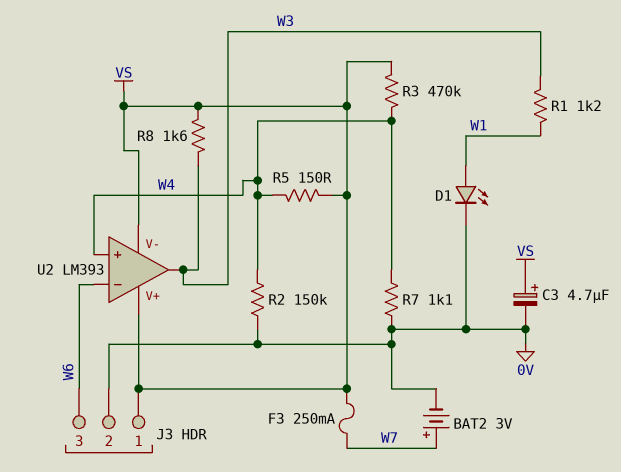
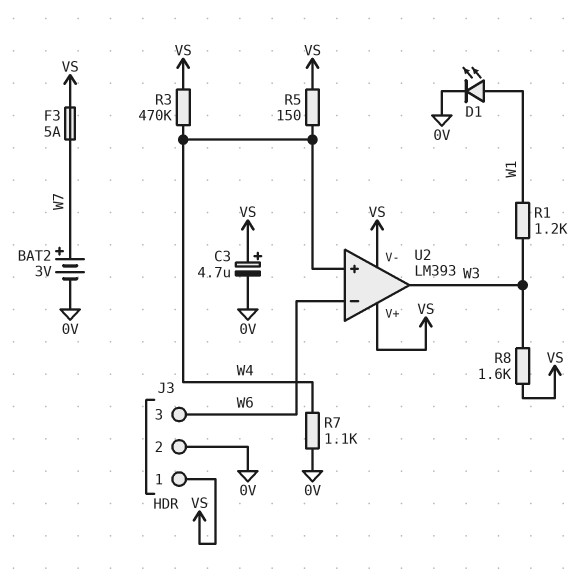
F3: 250mA (VS, W7) -> 5A (VS, W7)
R2: 150k (0V, W4) -> none

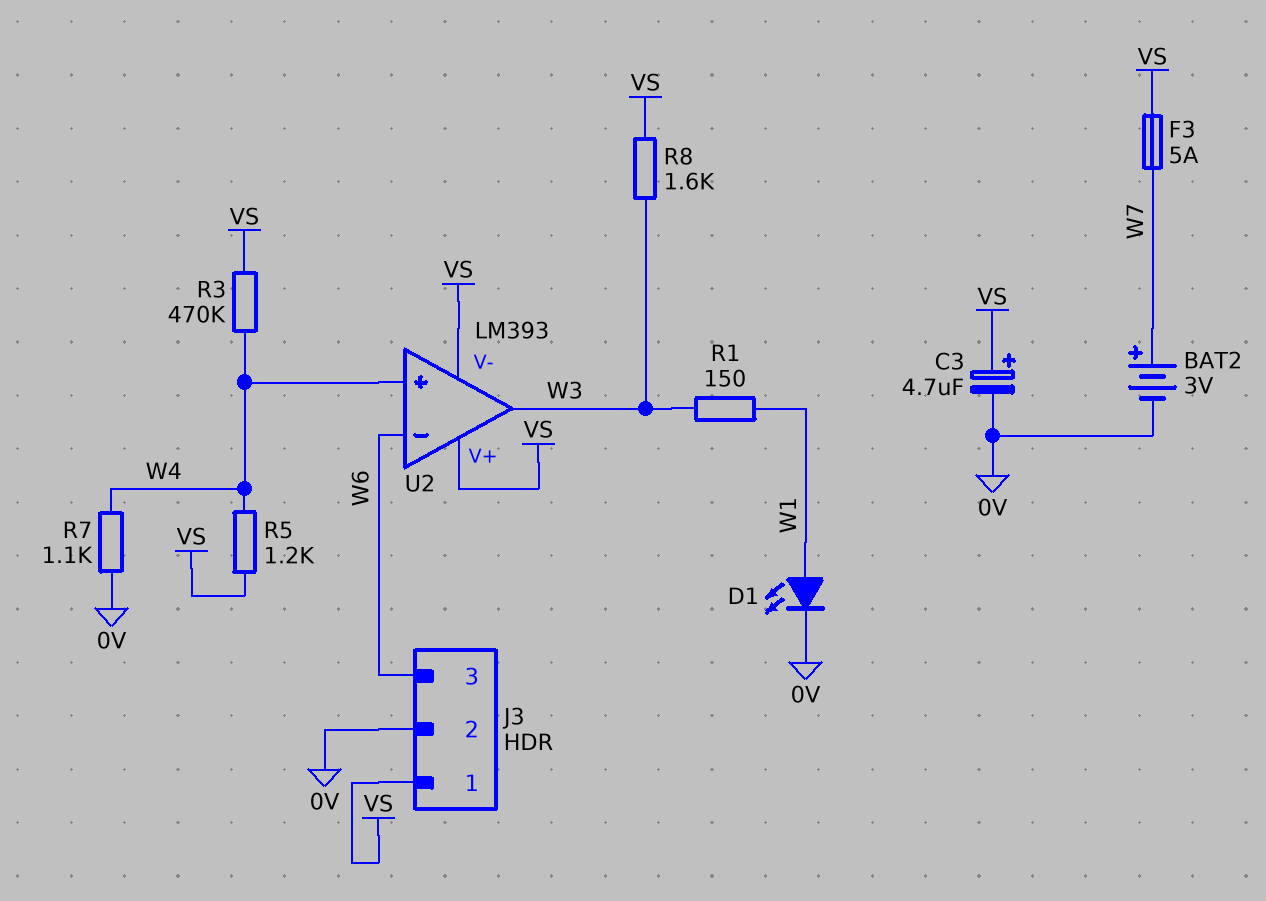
R1: 1.2k (W1, W3) -> 150 (W1, W3)
R5: 150 (VS, W4) -> 1.2k (VS, W4)

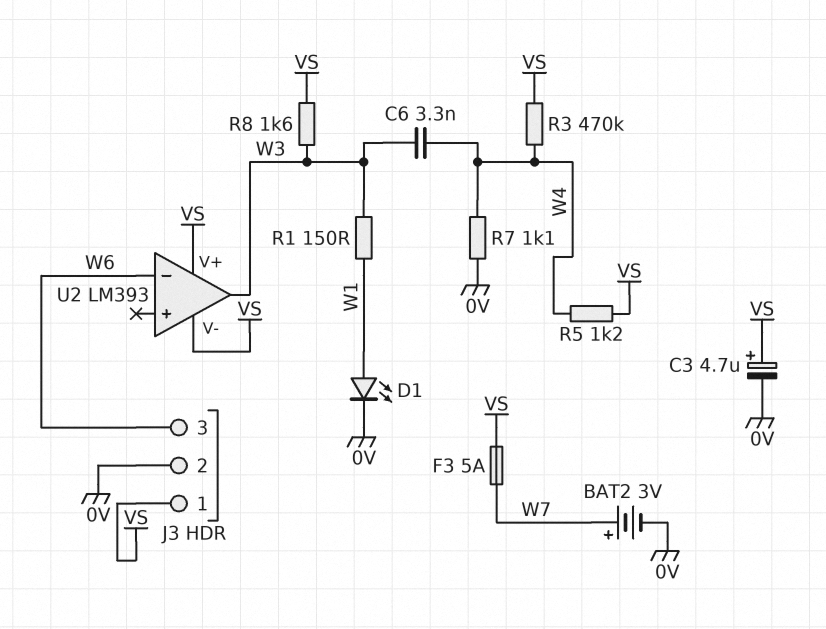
C6: none -> 3.3nF (W3, W4)
U2 pin in+: W4 -> none

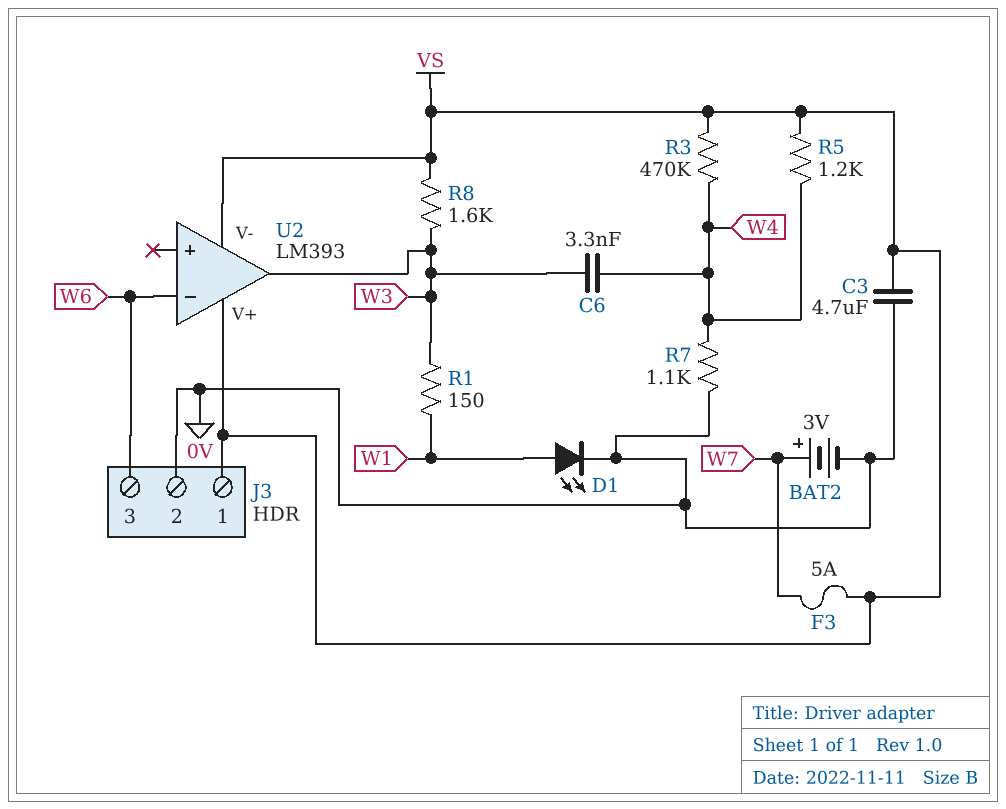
C3: 4.7uF (plus VS, minus 0V) -> 4.7uF (0V, VS)

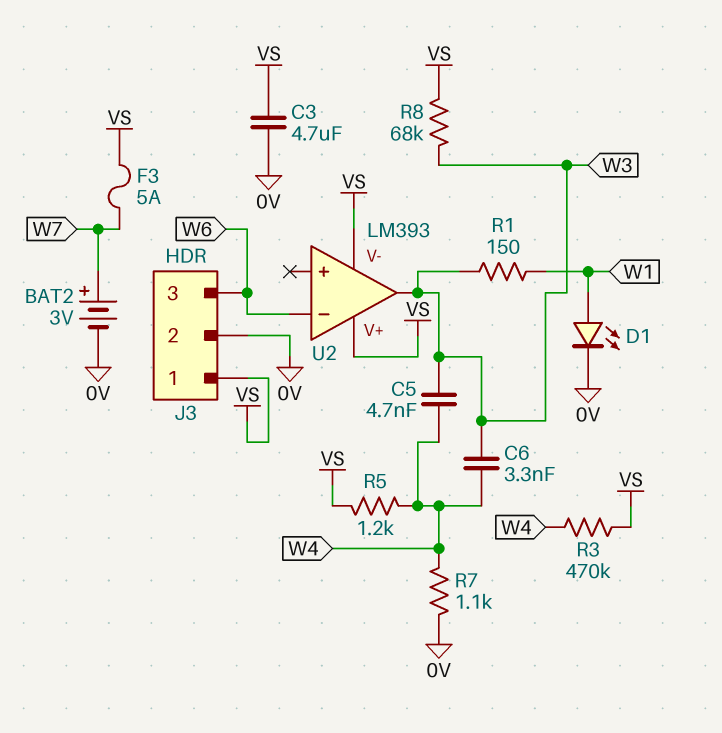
C5: none -> 4.7nF (W3, W4)
R8: 1.6k (VS, W3) -> 68k (VS, W3)

